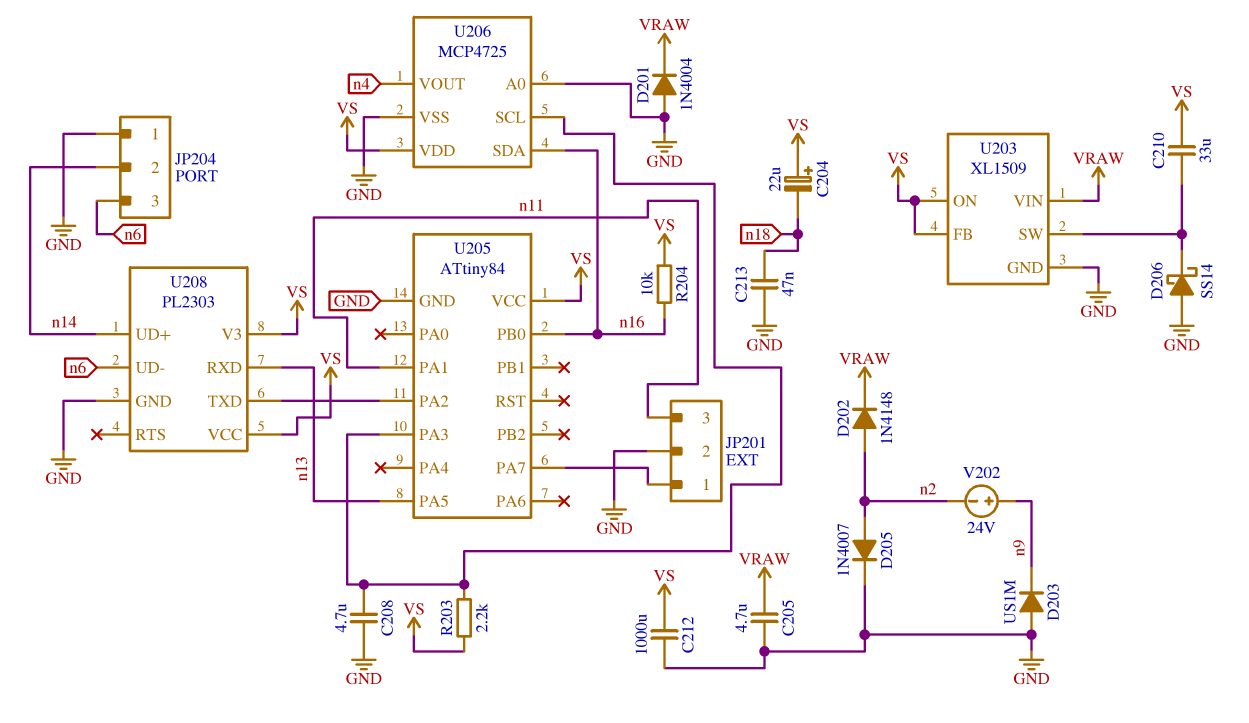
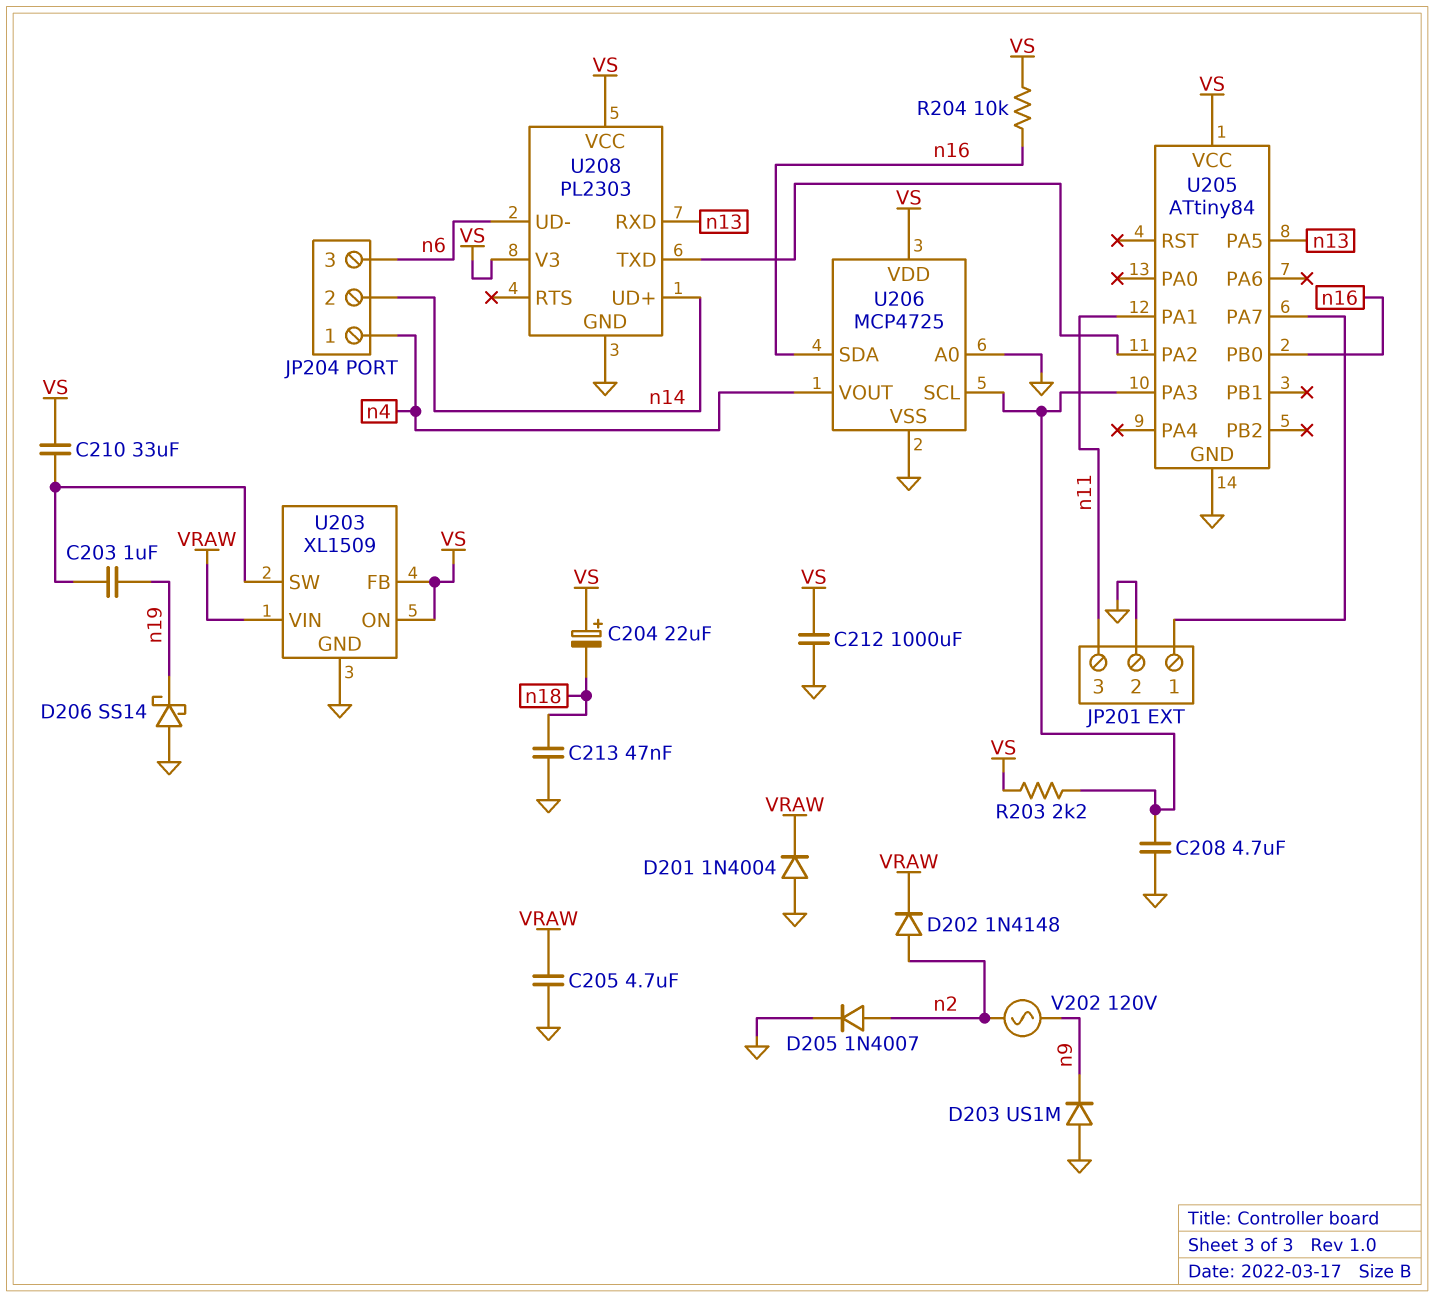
C203: none -> 1uF (U203/SW, n19)
D206: schottky SS14 (A GND, K U203/SW) -> schottky SS14 (A GND, K n19)
JP204 pin 1: GND -> n4
V202: 24V (plus n9, minus n2) -> AC 120V (n2, n9)

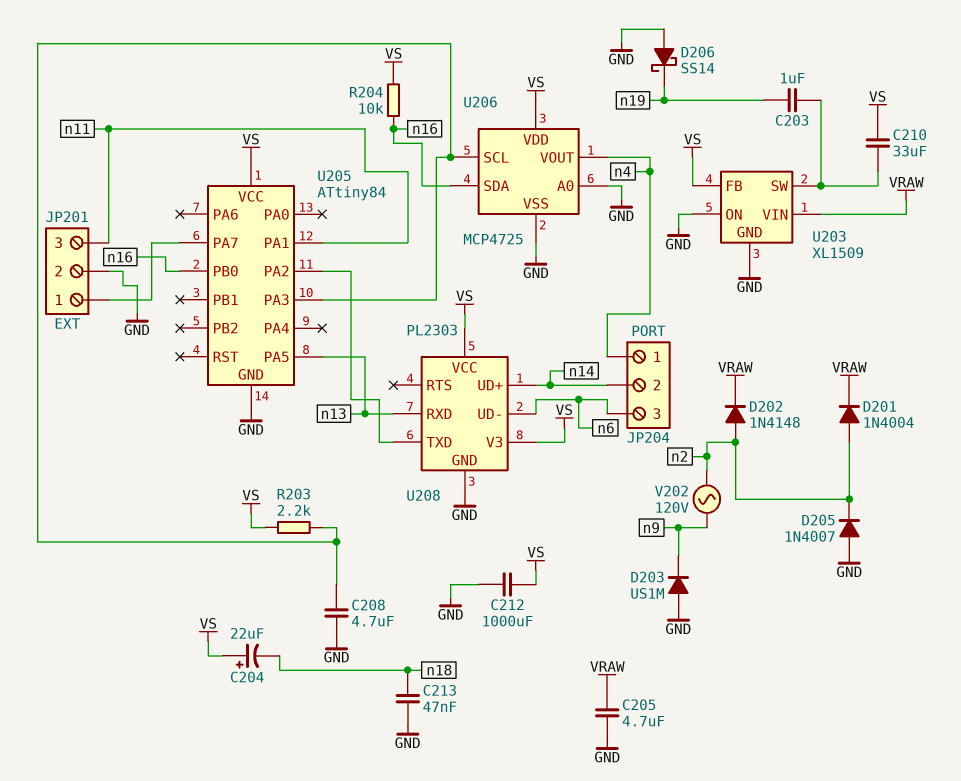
D201: diode 1N4004 (A GND, K VRAW) -> diode 1N4004 (A n2, K VRAW)
D205: diode 1N4007 (A n2, K GND) -> diode 1N4007 (A GND, K n2)
U203 pin ON: VS -> GND

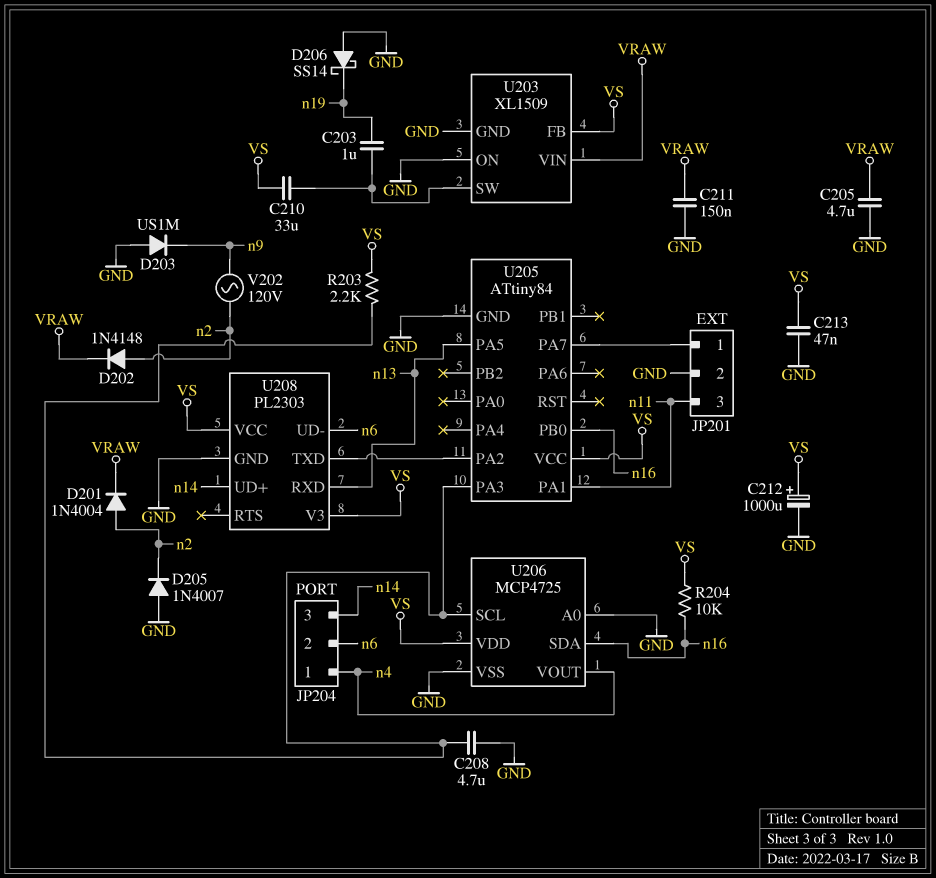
C204: 22uF (plus VS, minus n18) -> none
C211: none -> 150nF (GND, VRAW)
C212: 1000uF (GND, VS) -> 1000uF (plus VS, minus GND)
C213: 47nF (GND, n18) -> 47nF (GND, VS)
JP204 pin 2: n14 -> n6
JP204 pin 3: n6 -> n14

